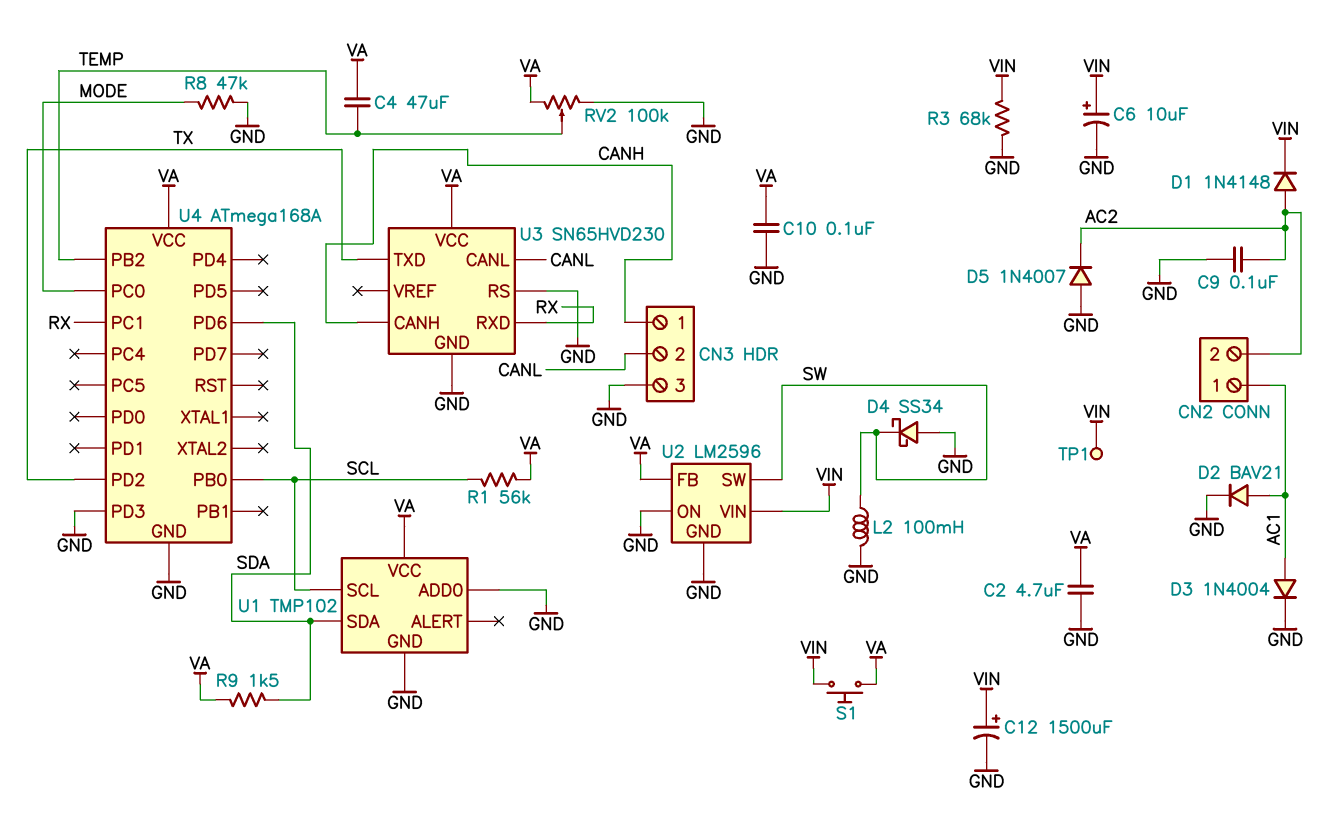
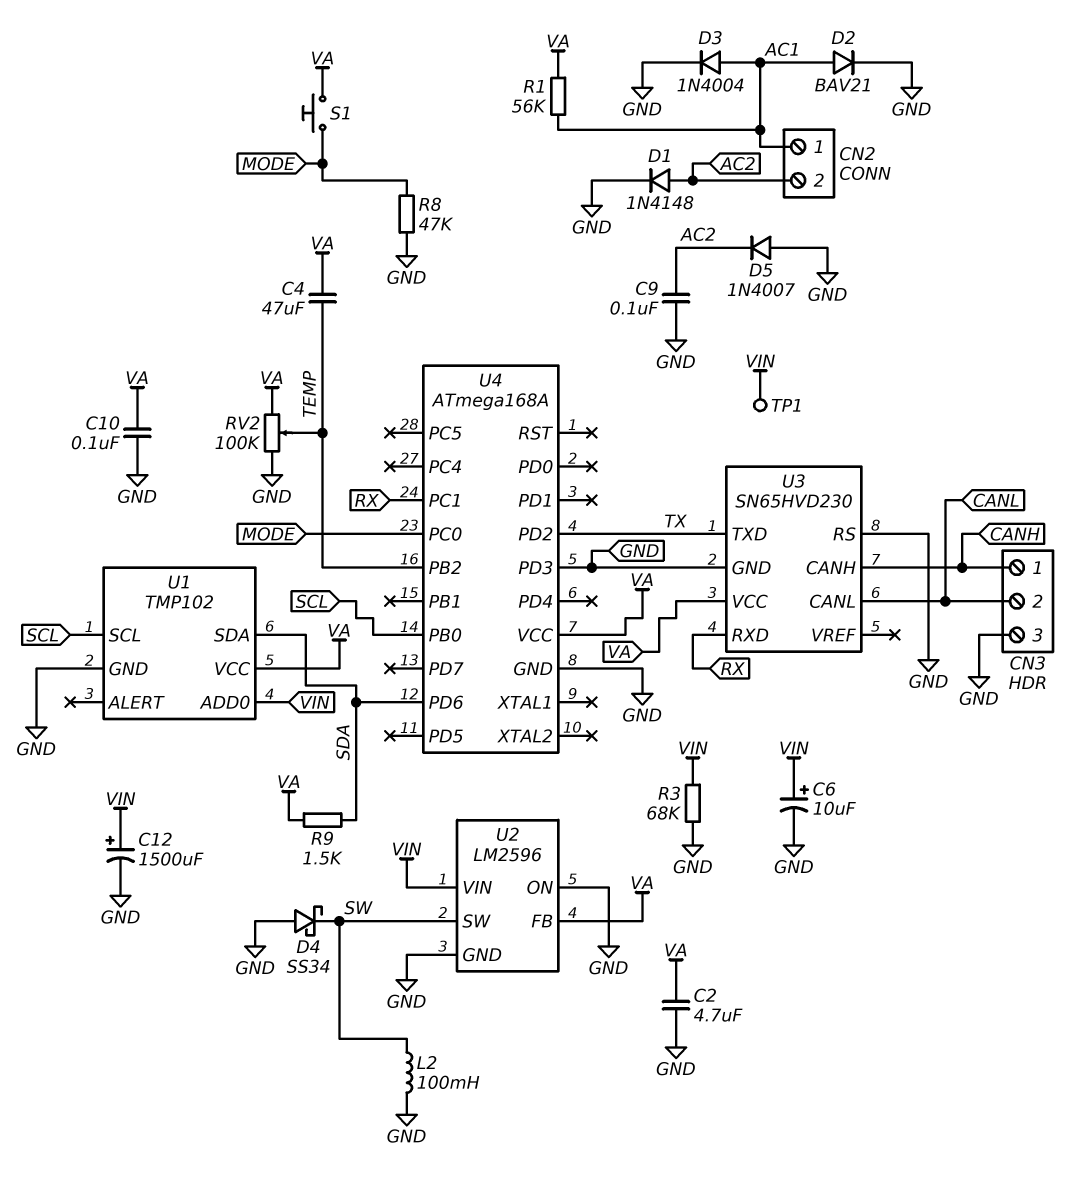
D1: diode 1N4148 (A AC2, K VIN) -> diode 1N4148 (A AC2, K GND)
R1: 56k (SCL, VA) -> 56k (AC1, VA)
S1: button (VA, VIN) -> button (MODE, VA)
U1 pin ADD0: GND -> VIN

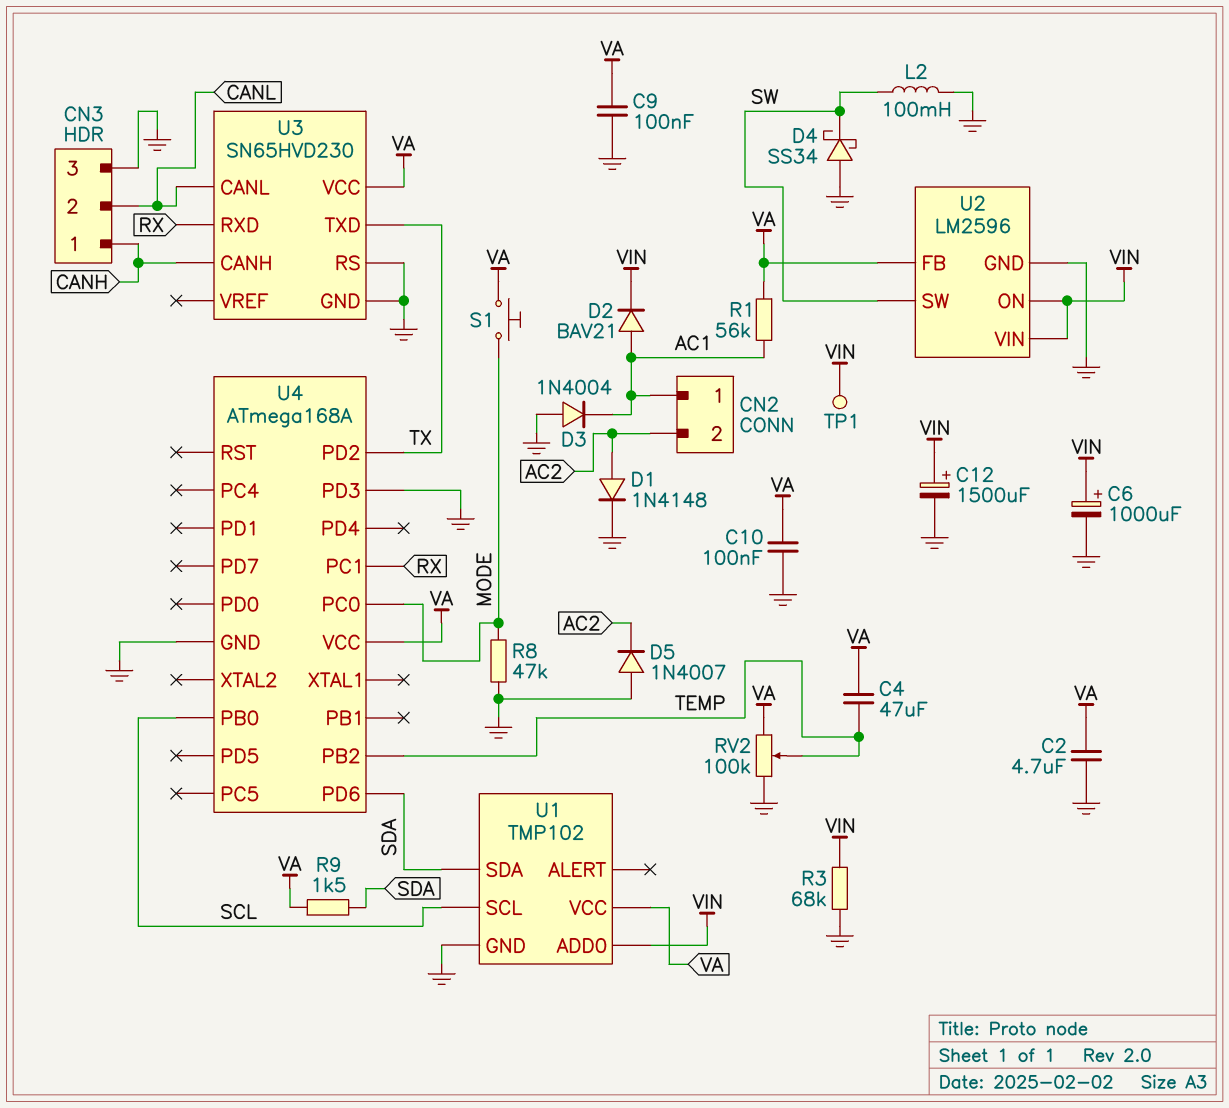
C6: 10uF (plus VIN, minus GND) -> 1000uF (plus VIN, minus GND)
C9: 100nF (AC2, GND) -> 100nF (GND, VA)
D2: diode BAV21 (A AC1, K GND) -> diode BAV21 (A AC1, K VIN)
D3: diode 1N4004 (A AC1, K GND) -> diode 1N4004 (A GND, K AC1)
U2 pin ON: GND -> VIN

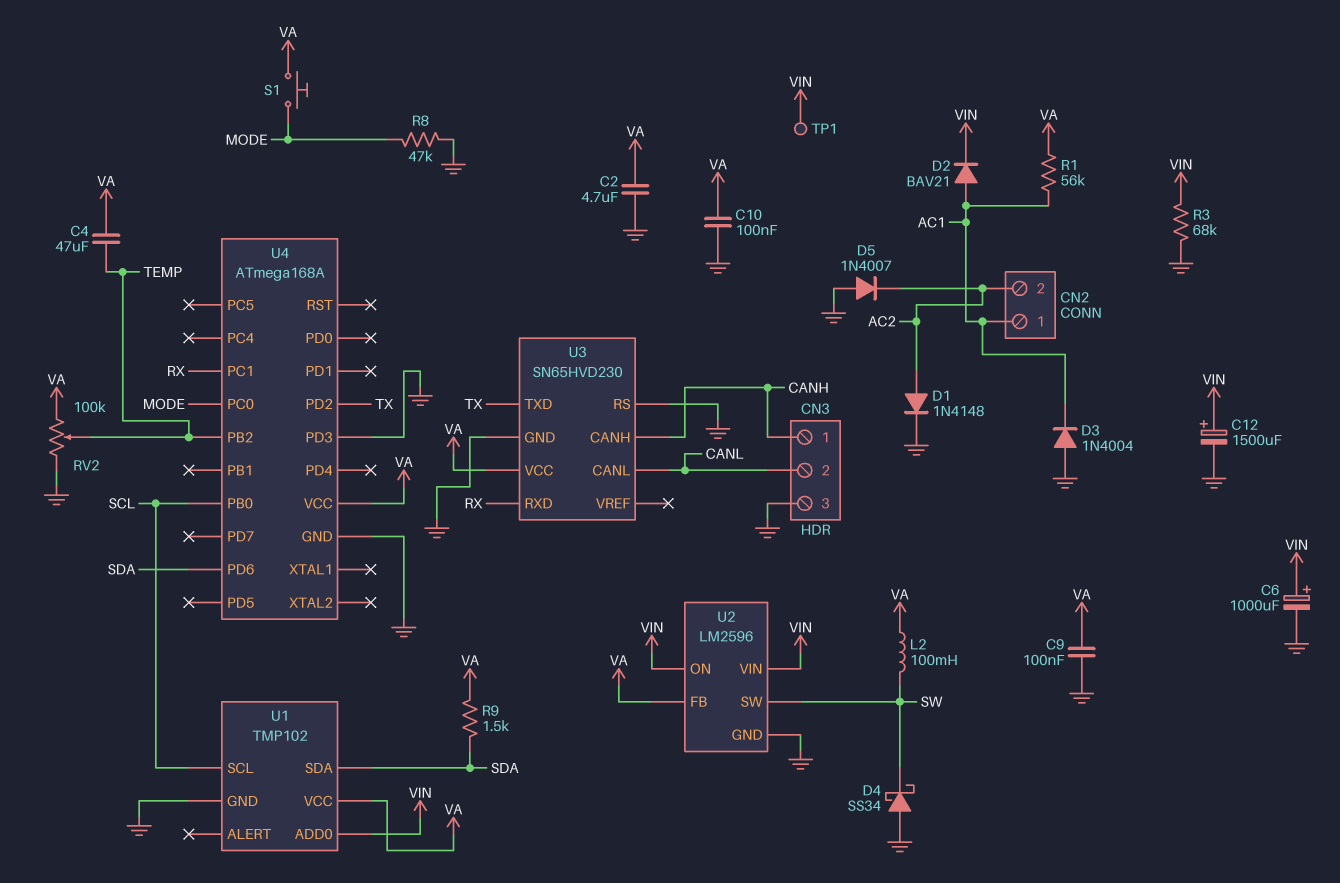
L2: 100mH (GND, SW) -> 100mH (SW, VA)

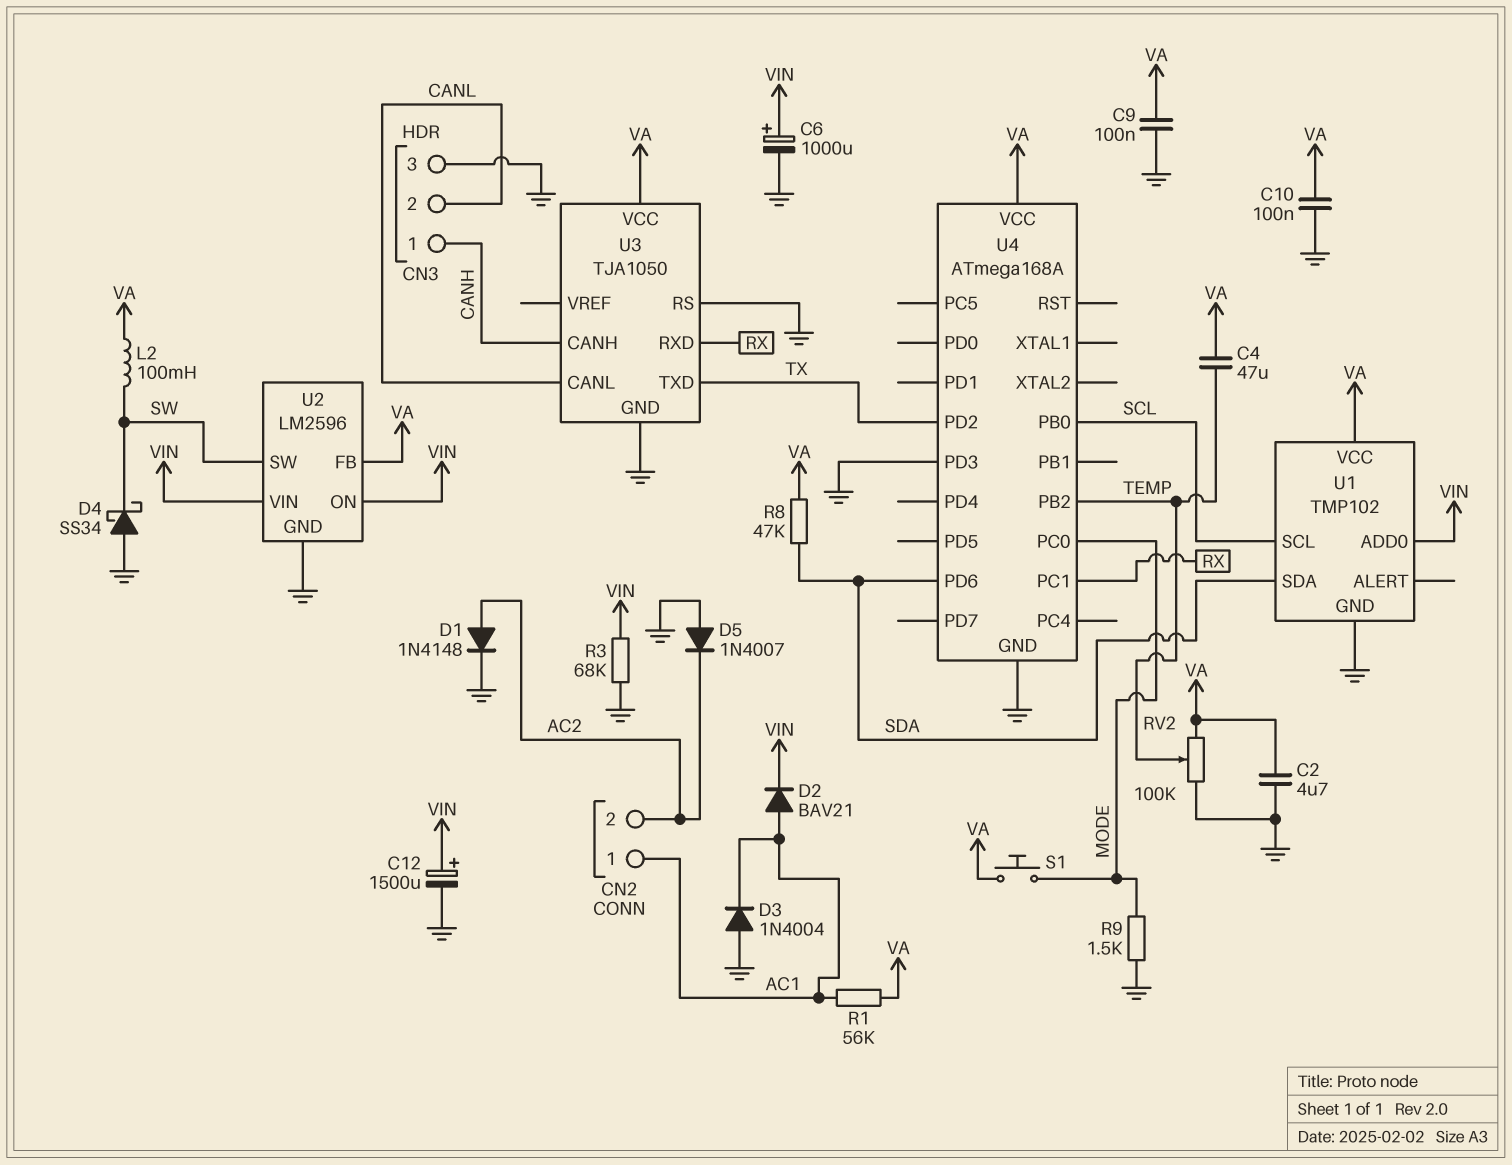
R8: 47k (GND, MODE) -> 47k (SDA, VA)
R9: 1.5k (SDA, VA) -> 1.5k (GND, MODE)
TP1: test point (VIN) -> none
U3: SN65HVD230 -> TJA1050

